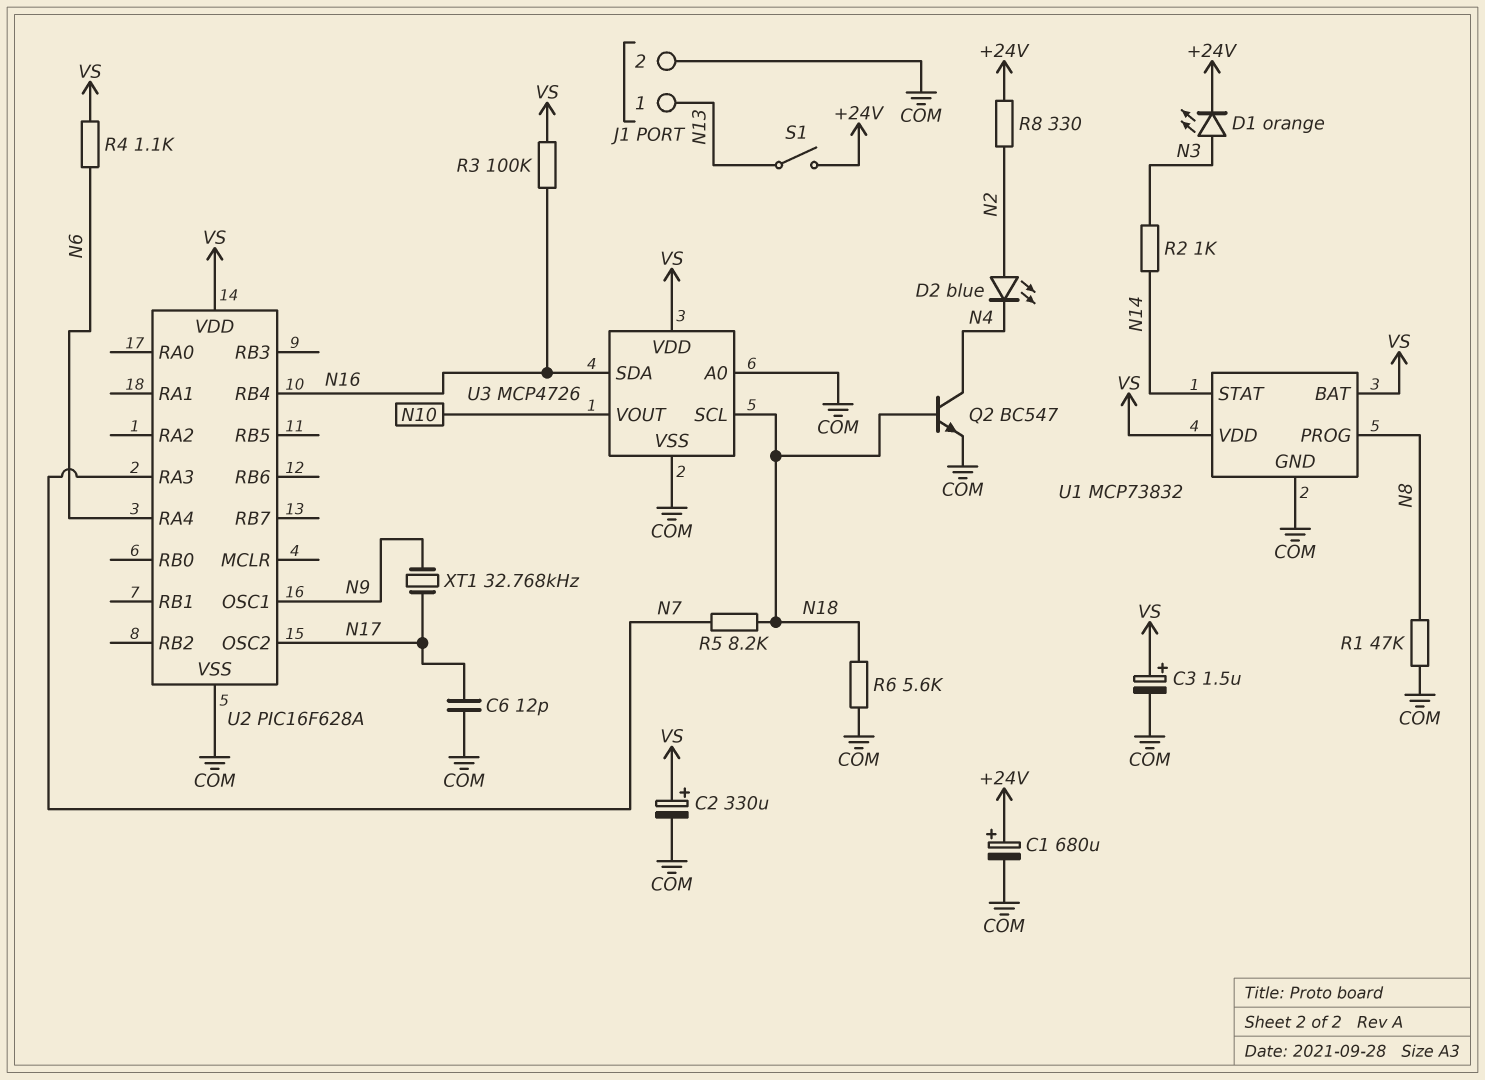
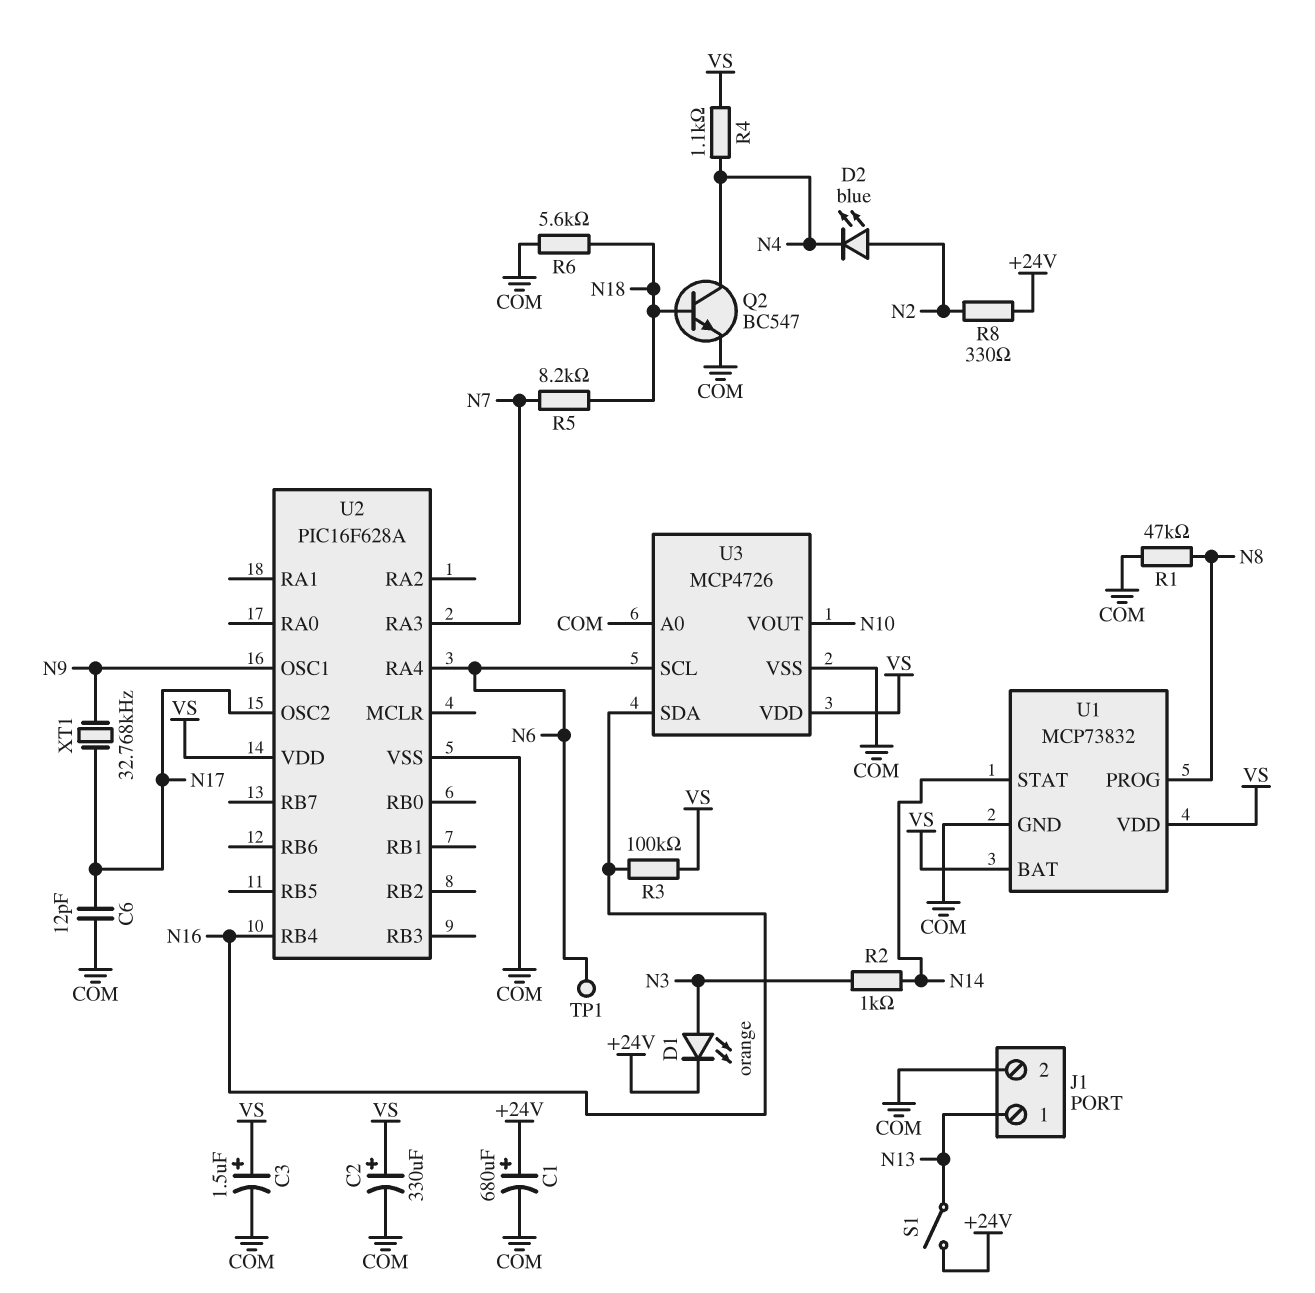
R4: 1.1k (N6, VS) -> 1.1k (N4, VS)
TP1: none -> test point (N6)
U3 pin SCL: N18 -> N6

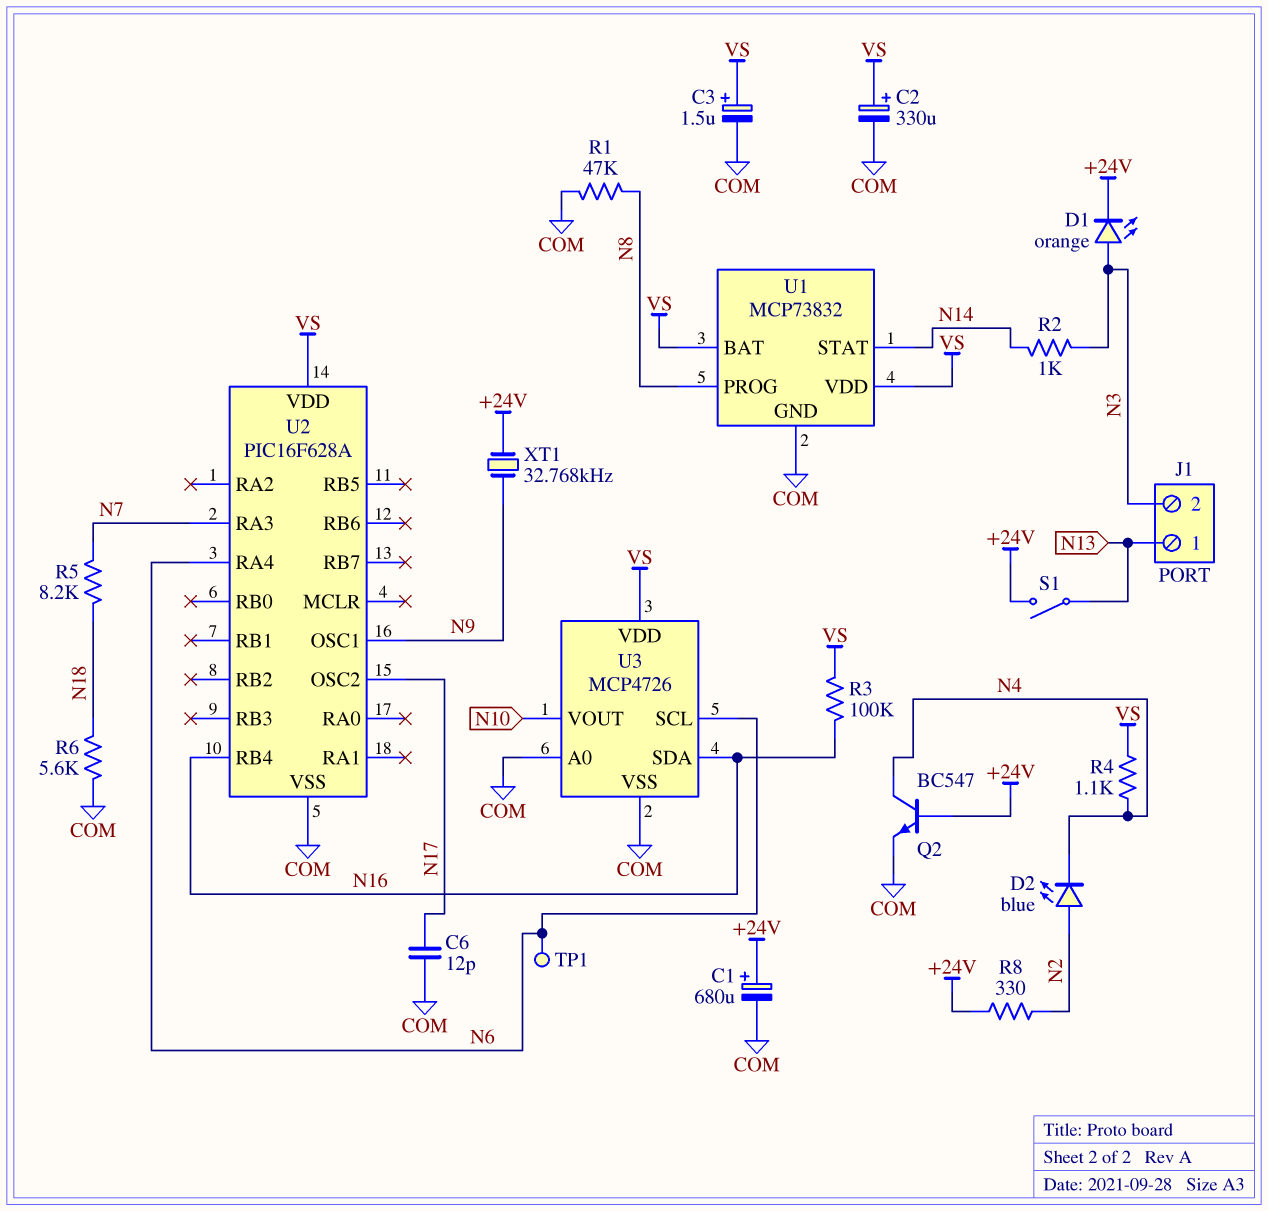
J1 pin 2: COM -> N3
Q2: NPN BC547 (B N18, C N4, E COM) -> NPN BC547 (B +24V, C N4, E COM)
XT1: 32.768kHz (N9, N17) -> 32.768kHz (+24V, N9)

